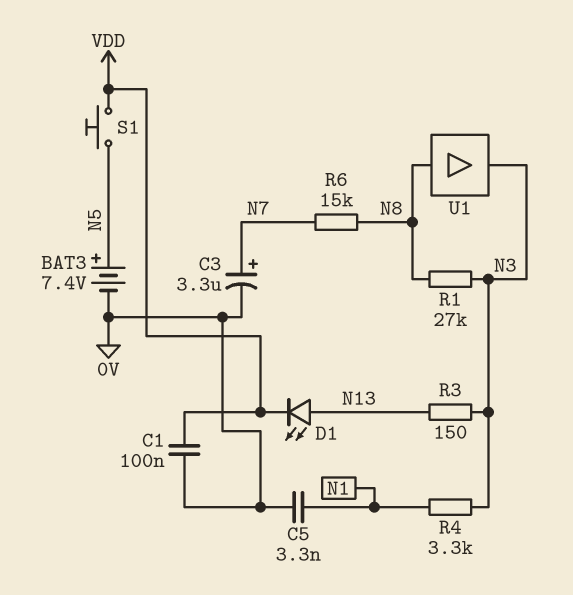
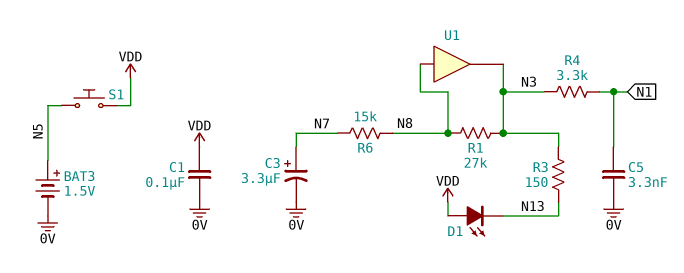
BAT3: 7.4V (plus N5, minus 0V) -> 1.5V (plus N5, minus 0V)
D1: LED (A N13, K VDD) -> LED (A VDD, K N13)

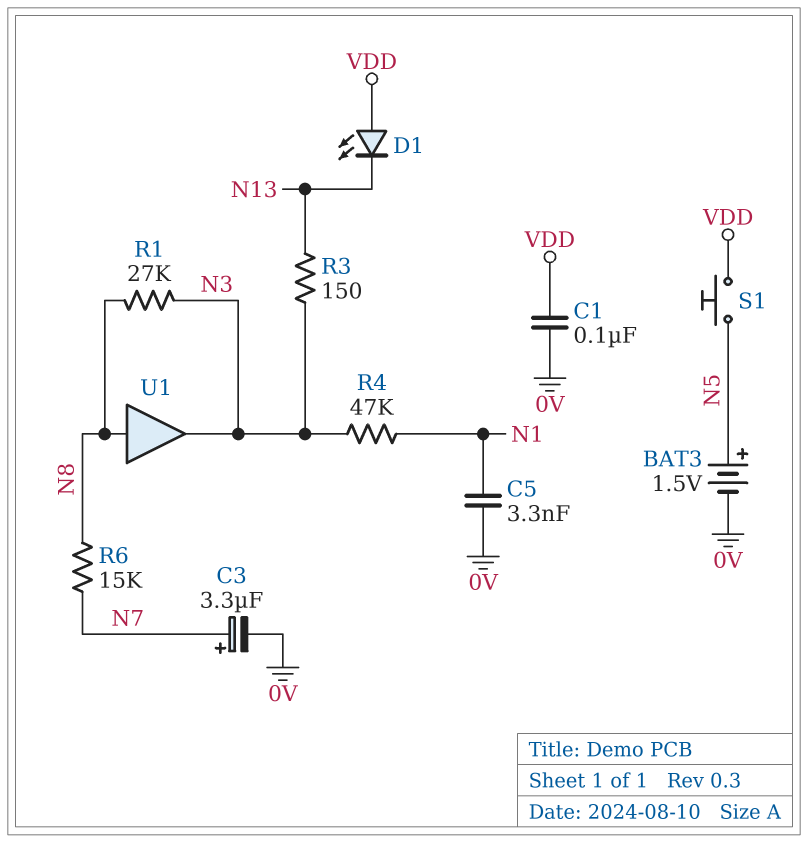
R4: 3.3k (N1, N3) -> 47k (N1, N3)

